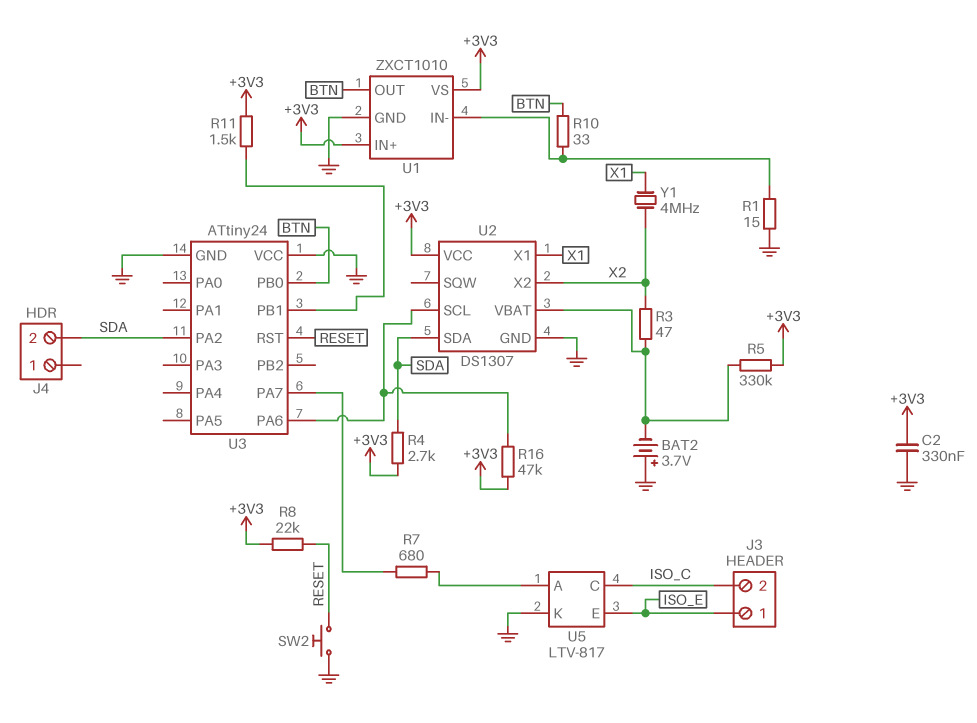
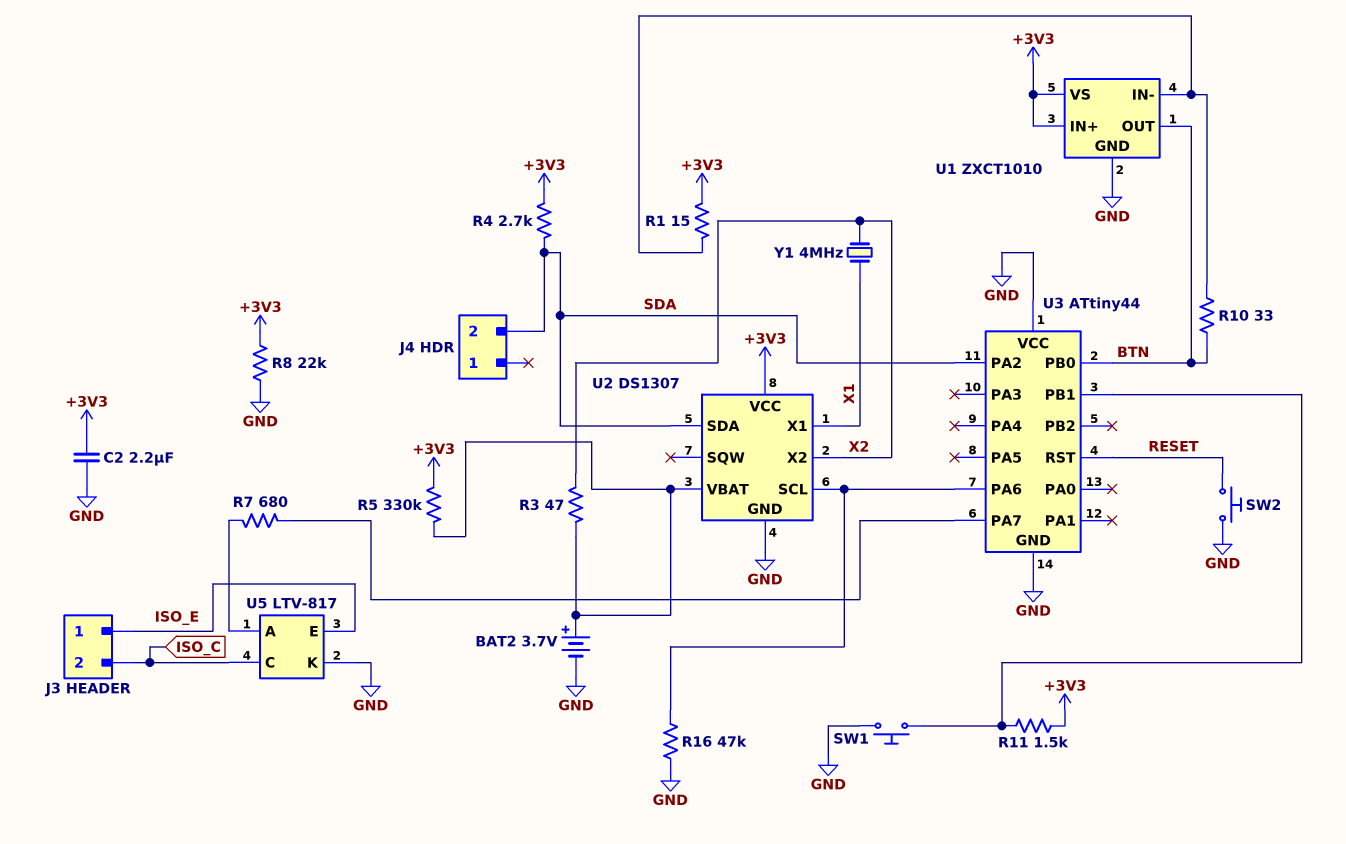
BAT2: 3.7V (plus GND, minus U2/VBAT) -> 3.7V (plus U2/VBAT, minus GND)
C2: 330nF (+3V3, GND) -> 2.2uF (+3V3, GND)
R1: 15 (GND, U1/IN-) -> 15 (+3V3, U1/IN-)
R8: 22k (+3V3, RESET) -> 22k (+3V3, GND)
R16: 47k (+3V3, U2/SCL) -> 47k (GND, U2/SCL)
SW1: none -> button (GND, U3/PB1)
U3: ATtiny24 -> ATtiny44

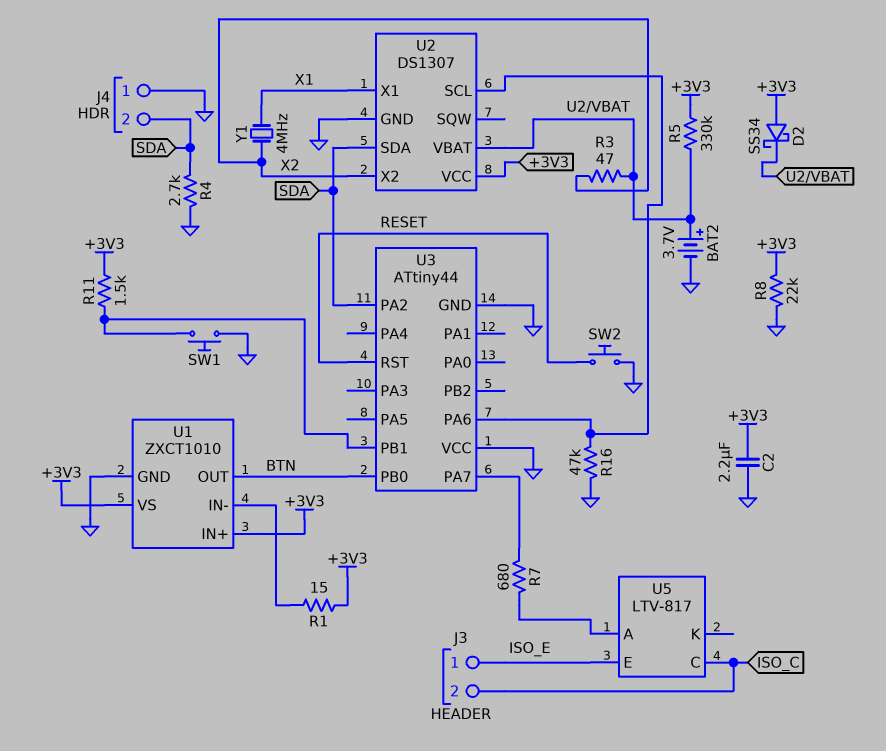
D2: none -> schottky SS34 (A +3V3, K U2/VBAT)
J4 pin 1: none -> GND
R4: 2.7k (+3V3, SDA) -> 2.7k (GND, SDA)
R10: 33 (BTN, U1/IN-) -> none
U5 pin K: GND -> none

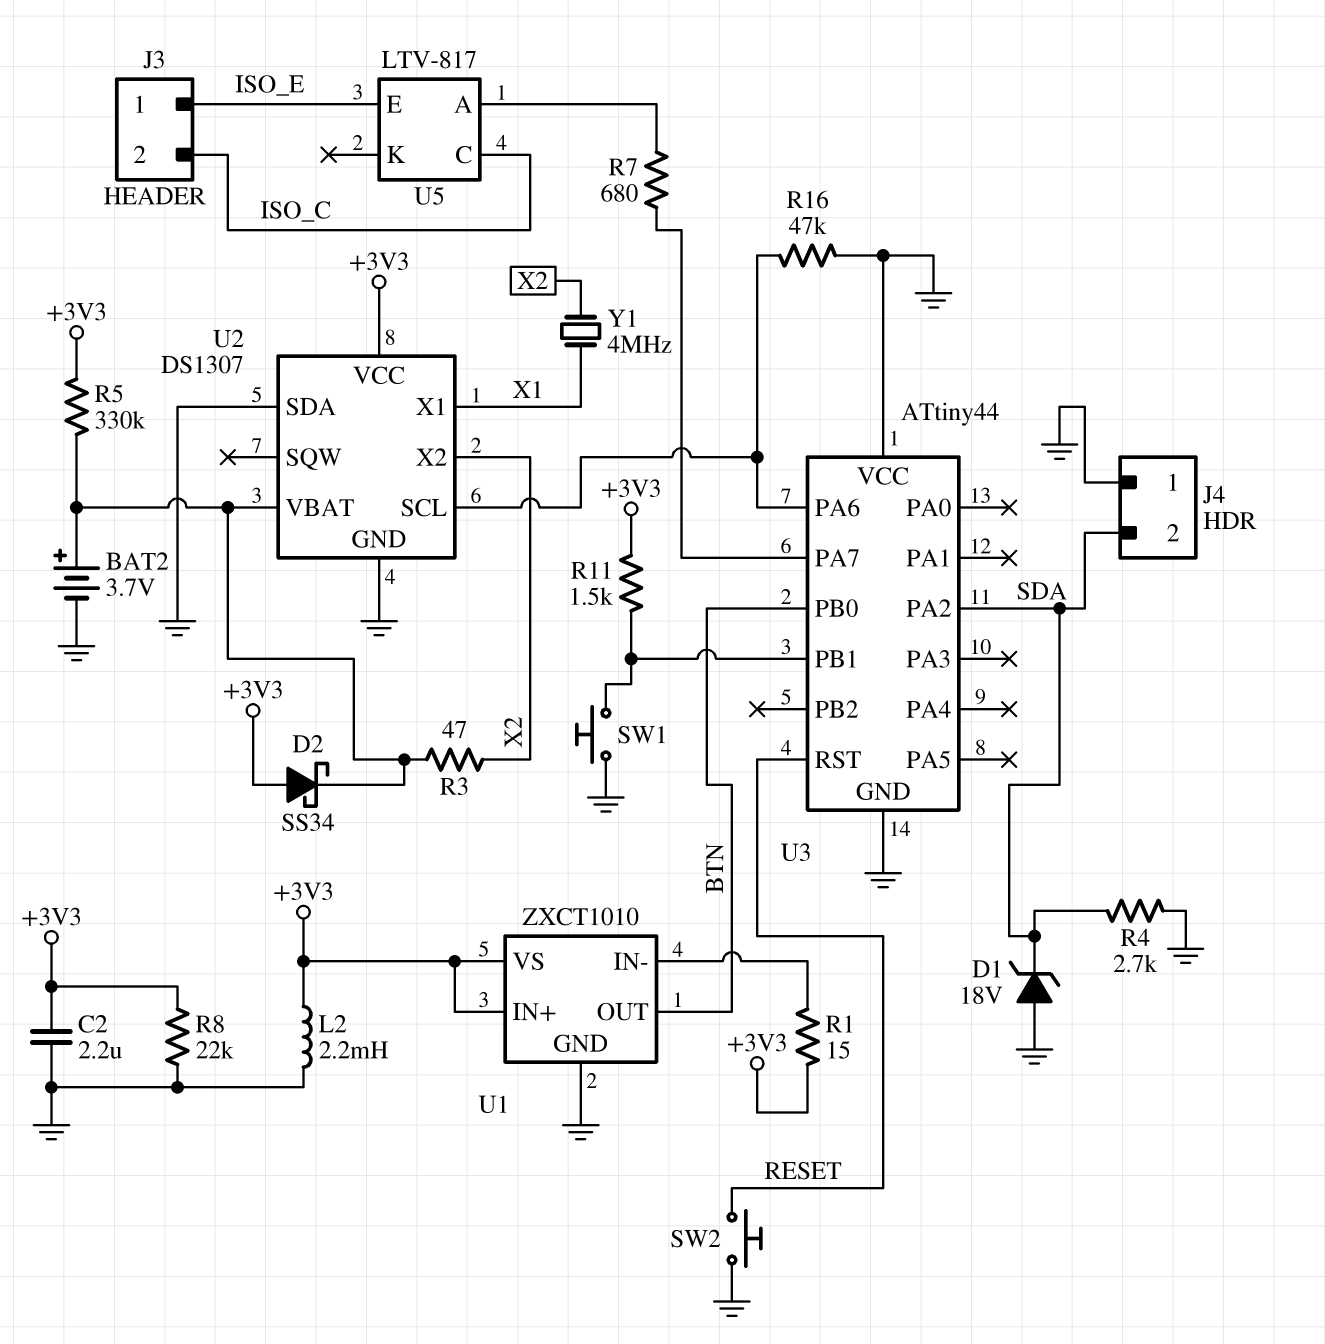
D1: none -> zener 18V (A GND, K SDA)
L2: none -> 2.2mH (+3V3, GND)
U2 pin SDA: SDA -> GND

